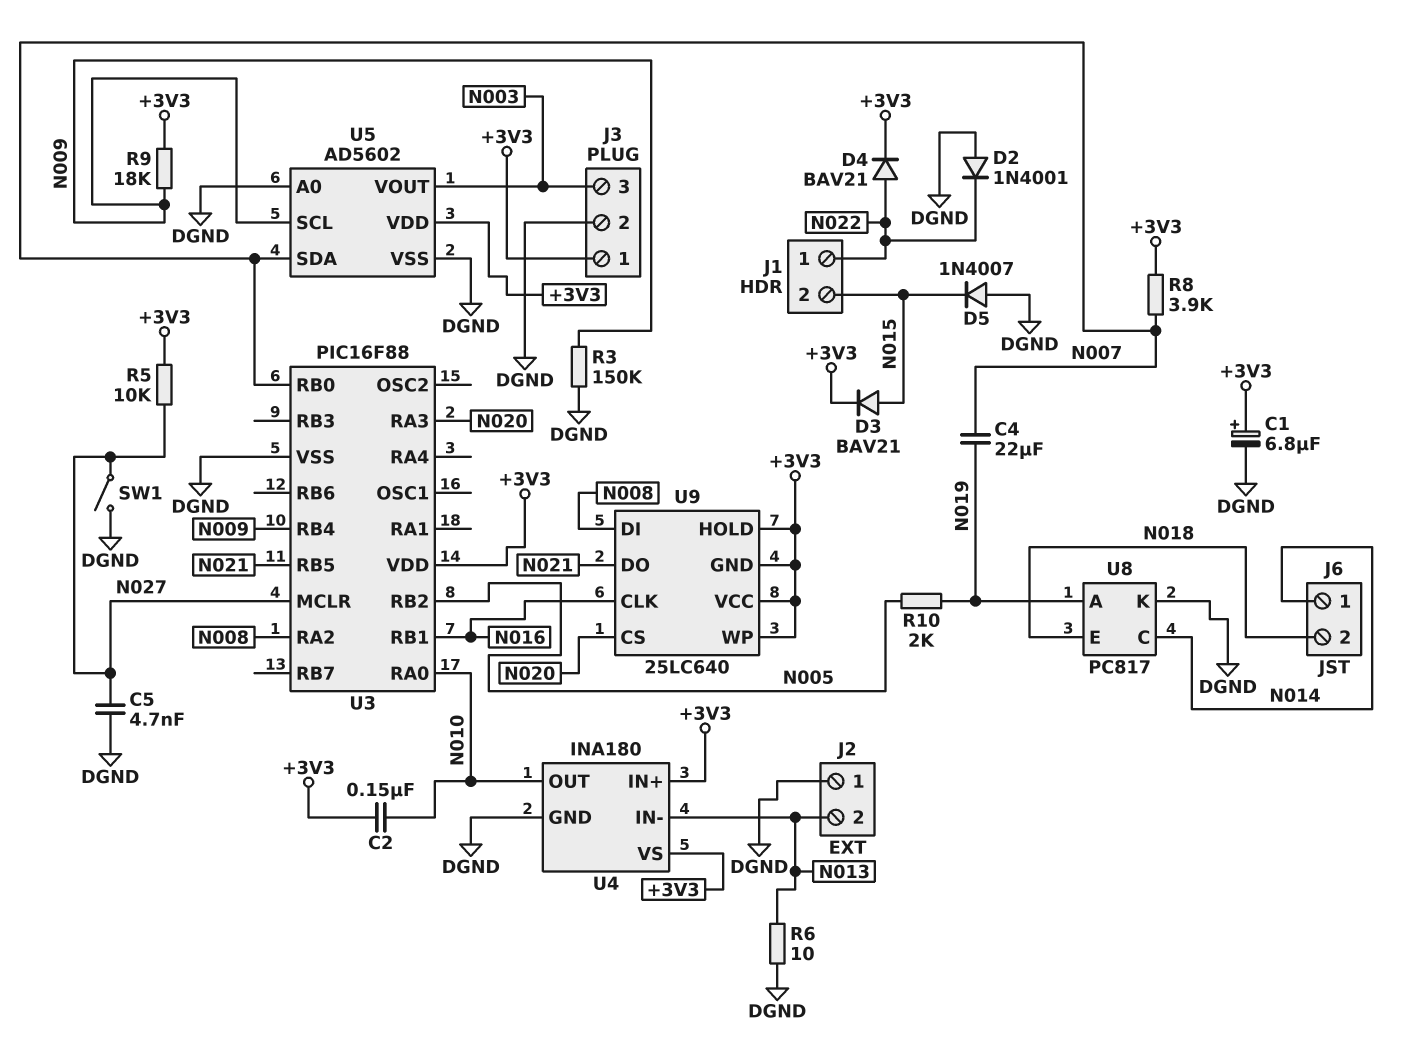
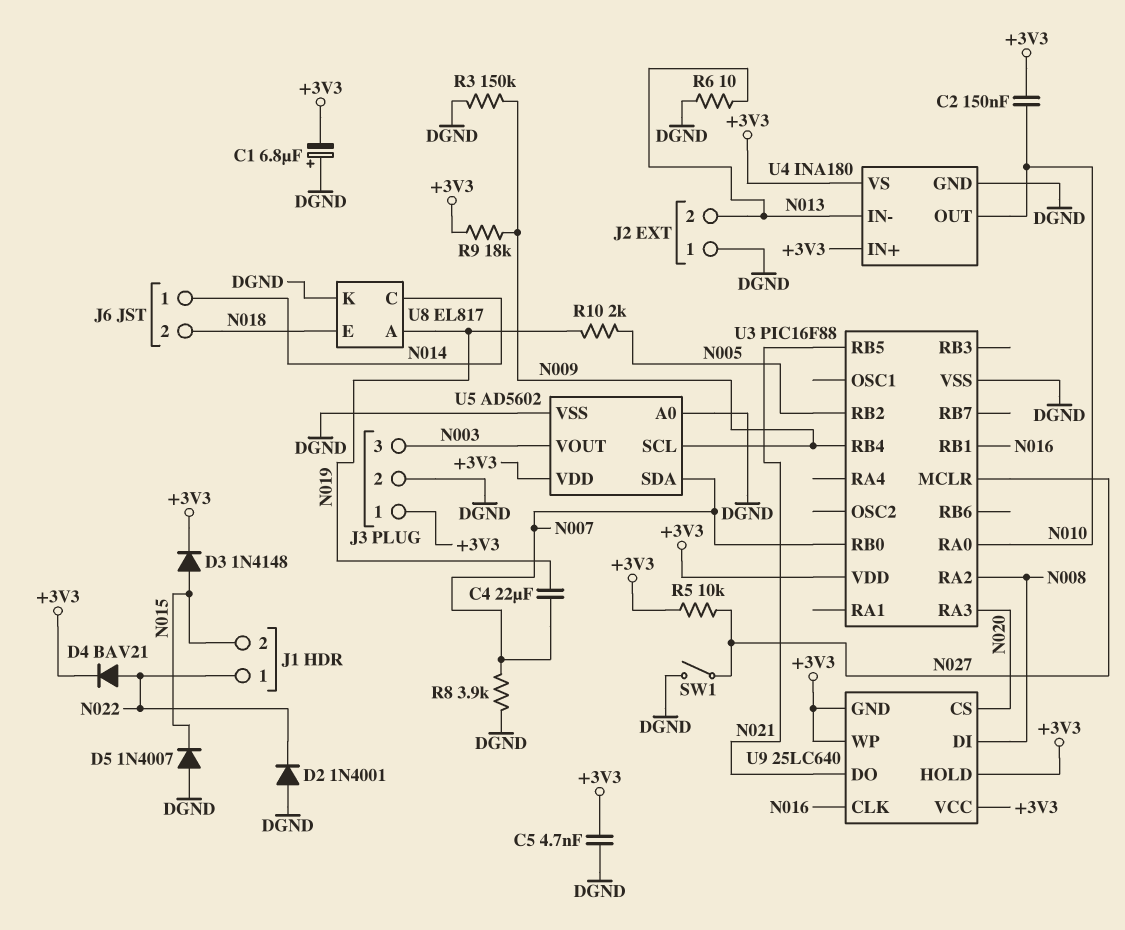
C1: 6.8uF (plus +3V3, minus DGND) -> 6.8uF (plus DGND, minus +3V3)
C5: 4.7nF (DGND, N027) -> 4.7nF (+3V3, DGND)
D3: diode BAV21 (A N015, K +3V3) -> diode 1N4148 (A N015, K +3V3)
R8: 3.9k (+3V3, N007) -> 3.9k (DGND, N007)
U8: PC817 -> EL817

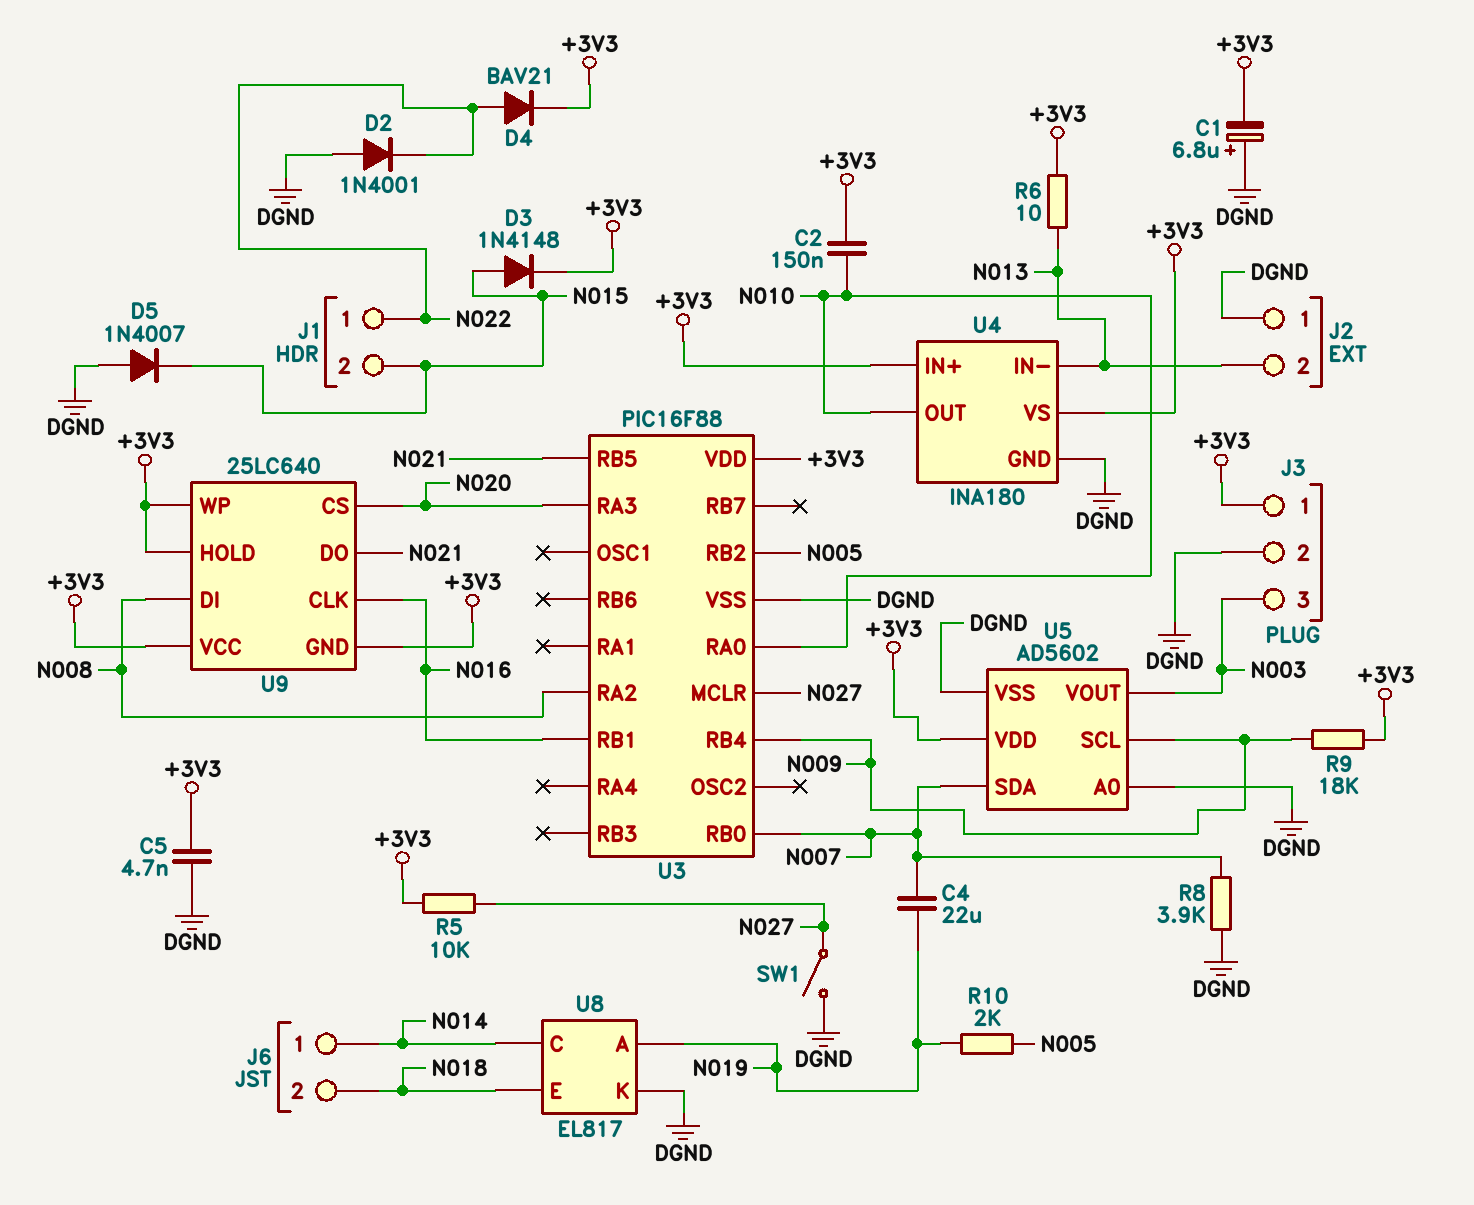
R3: 150k (DGND, N009) -> none
R6: 10 (DGND, N013) -> 10 (+3V3, N013)

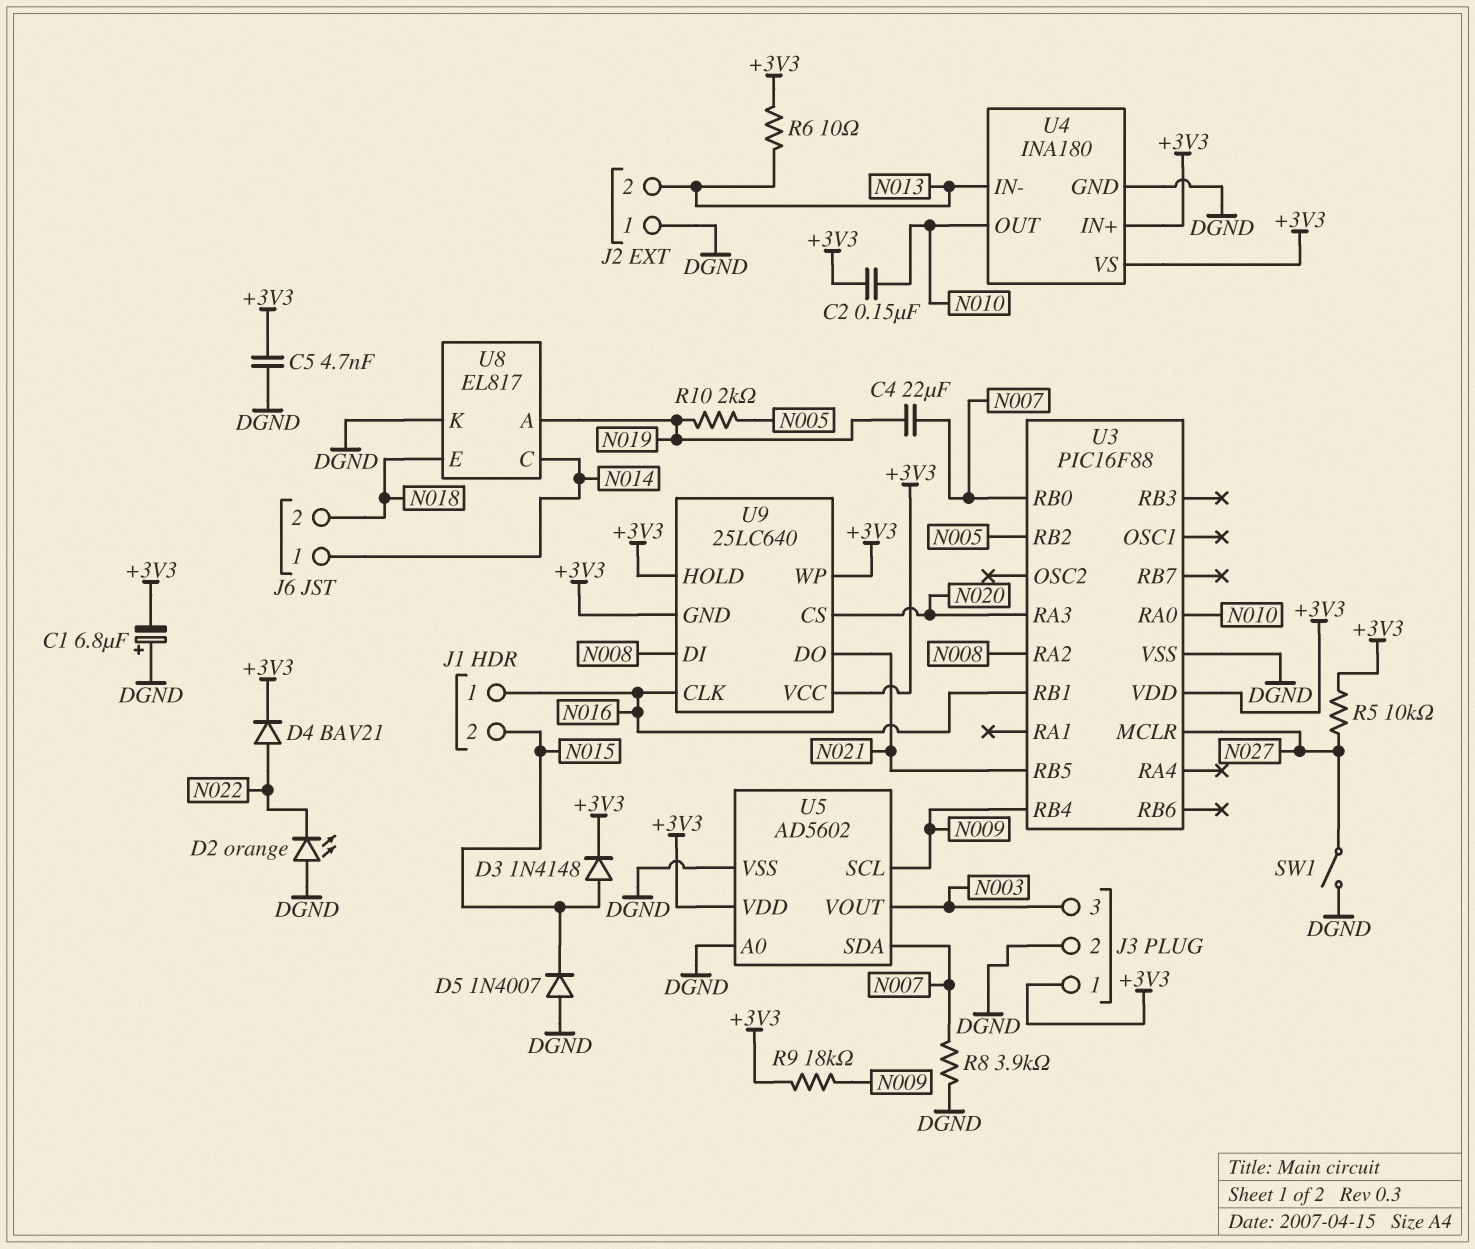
D2: diode 1N4001 (A DGND, K N022) -> LED orange (A DGND, K N022)
J1 pin 1: N022 -> N016

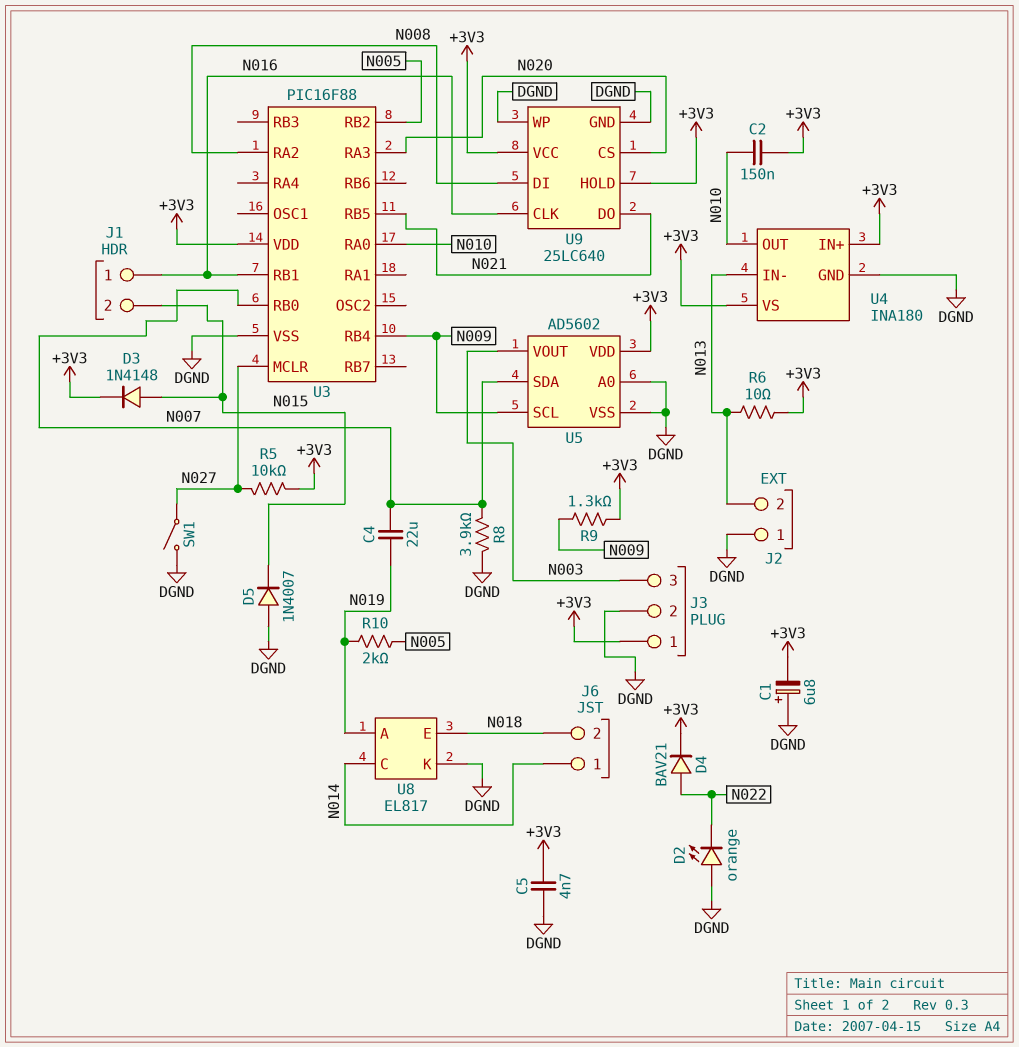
R9: 18k (+3V3, N009) -> 1.3k (+3V3, N009)
U9 pin GND: +3V3 -> DGND
U9 pin WP: +3V3 -> DGND

